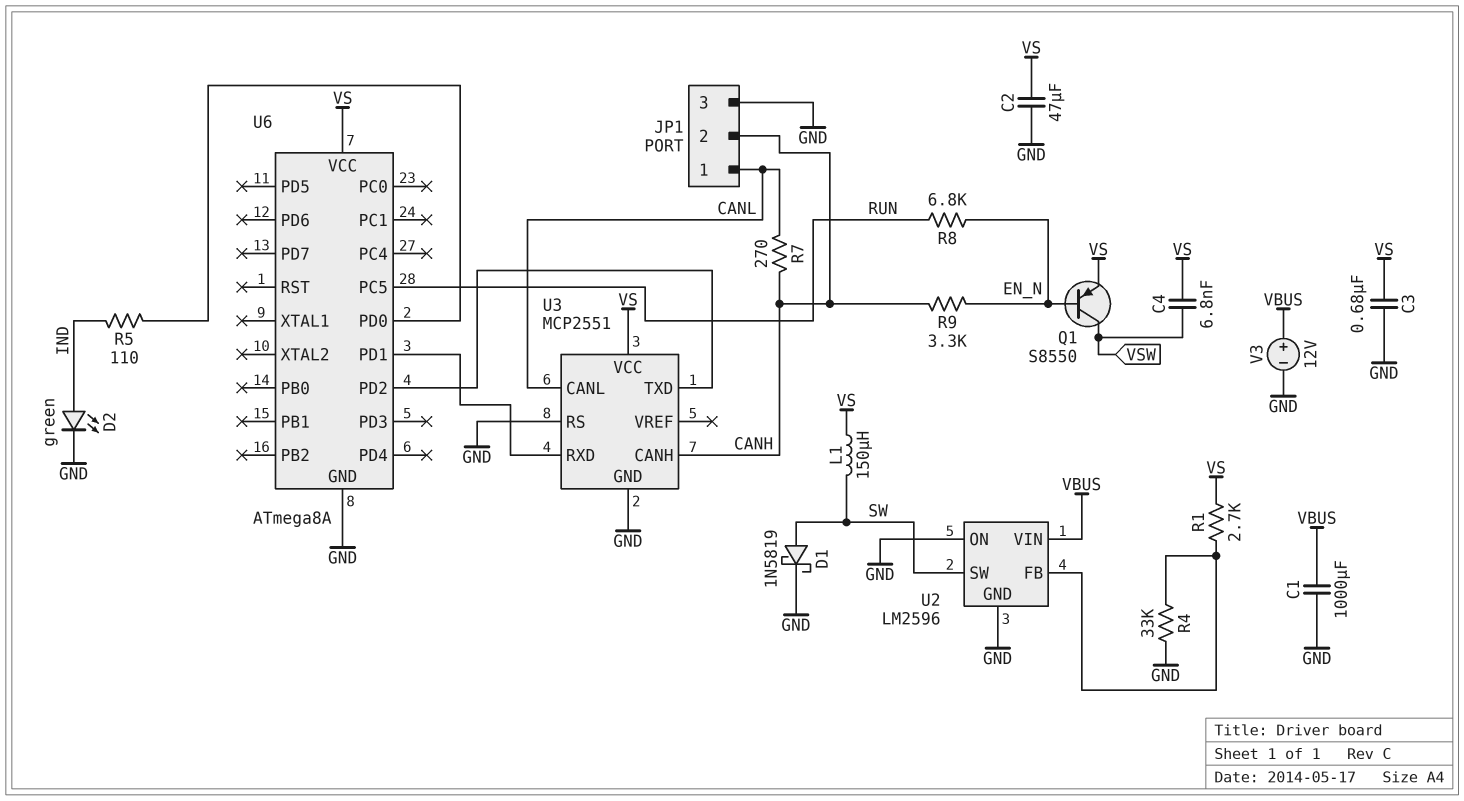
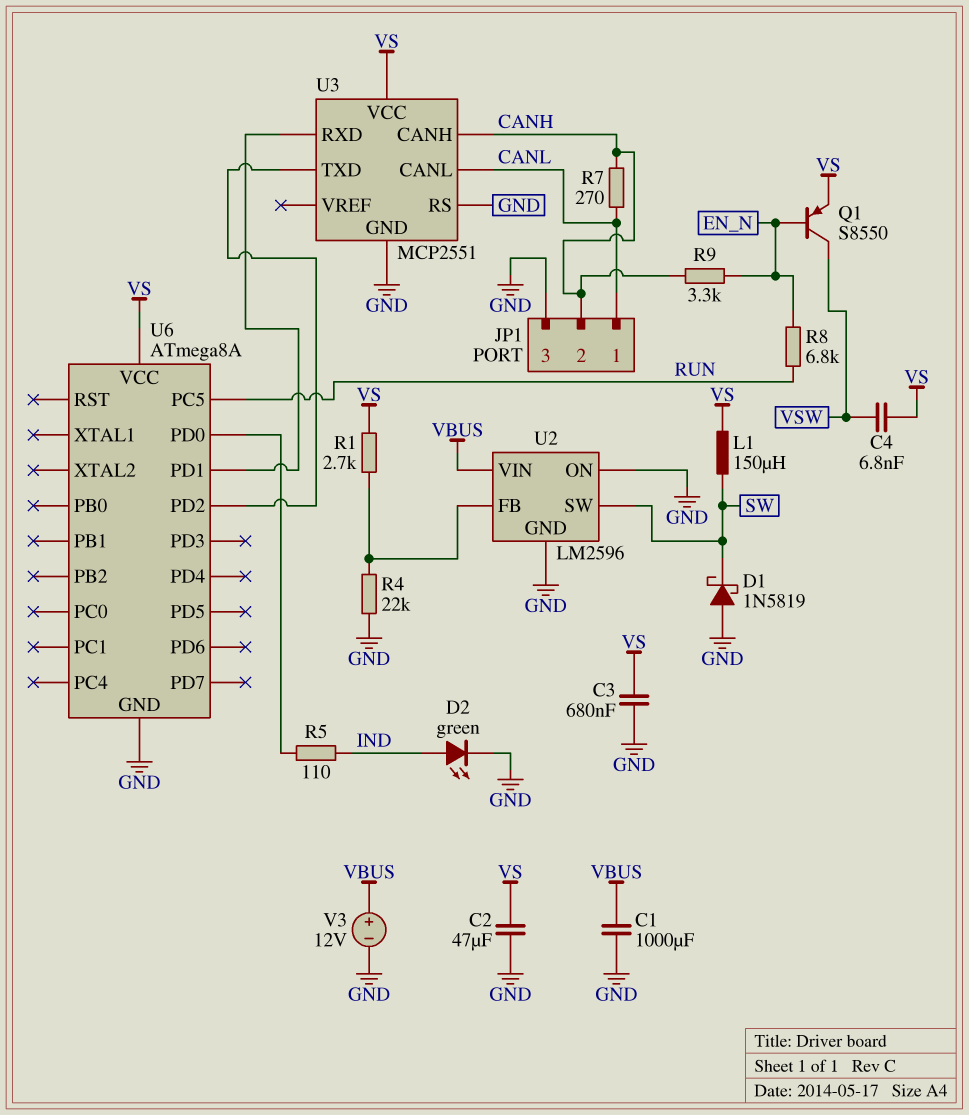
D1: schottky 1N5819 (A SW, K GND) -> schottky 1N5819 (A GND, K SW)
R4: 33k (GND, U2/FB) -> 22k (GND, U2/FB)

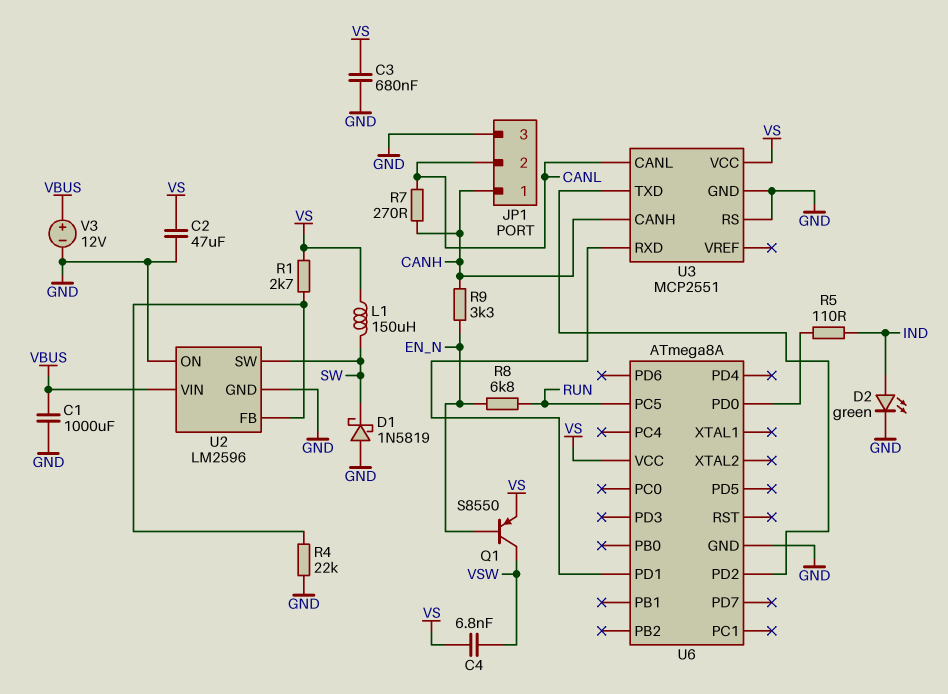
JP1 pin 1: CANL -> CANH
JP1 pin 2: CANH -> CANL

